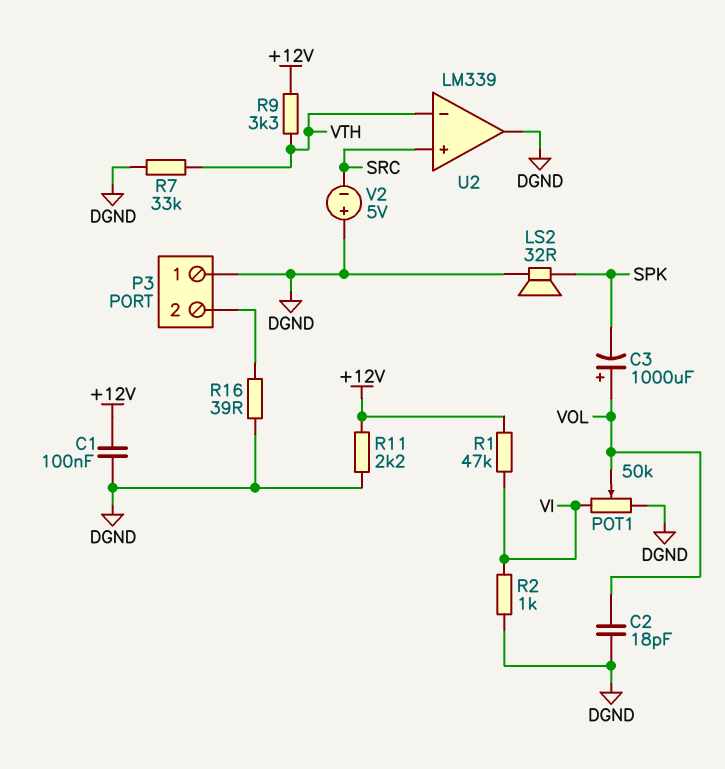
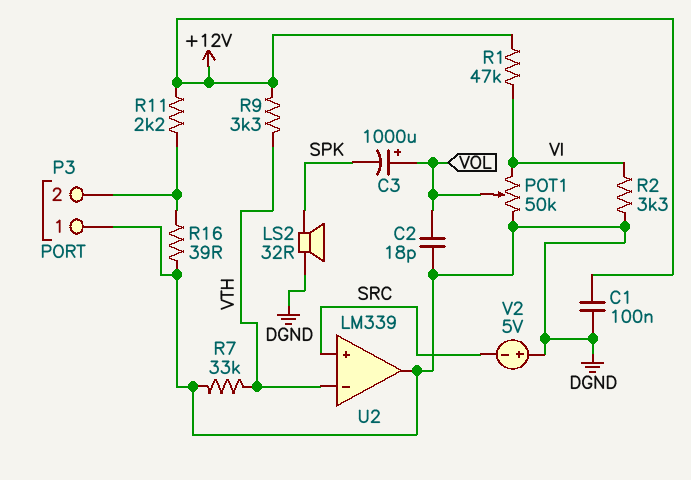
R2: 1k (DGND, VI) -> 3.3k (DGND, VI)
R11: 2.2k (+12V, DGND) -> 2.2k (+12V, P3/2)

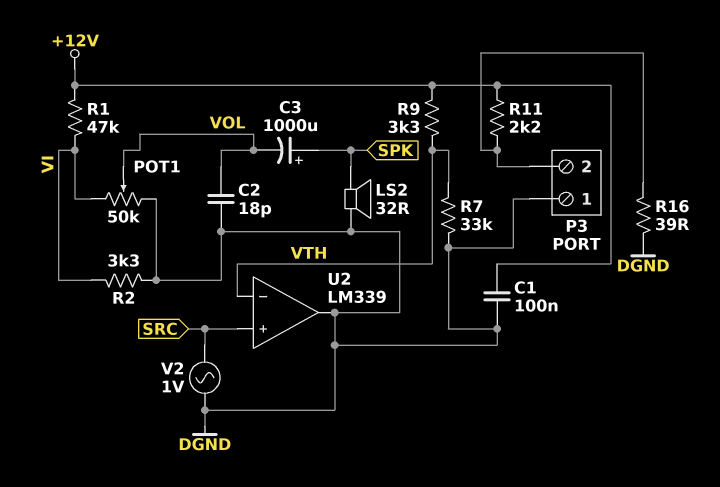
C3: 1000uF (plus VOL, minus SPK) -> 1000uF (plus SPK, minus VOL)
V2: 5V (plus DGND, minus SRC) -> AC 1V (DGND, SRC)

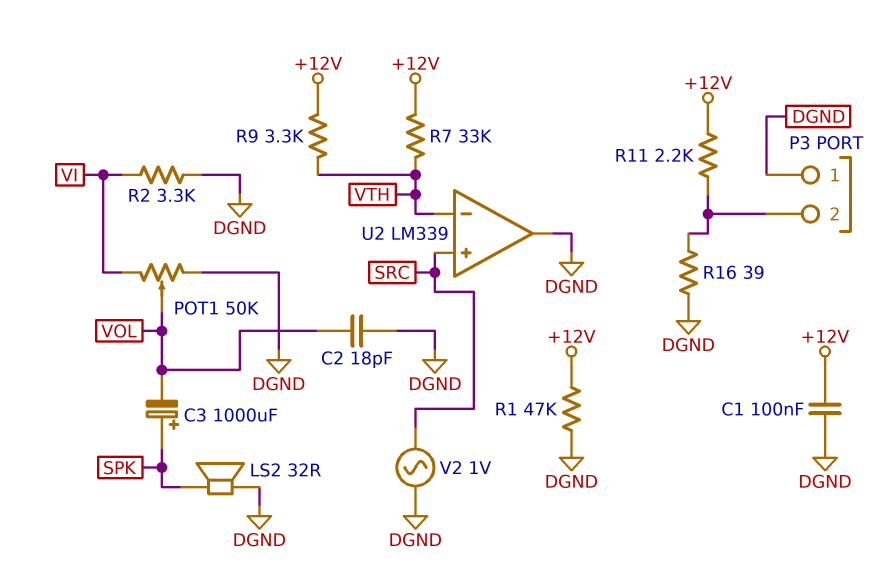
R1: 47k (+12V, VI) -> 47k (+12V, DGND)
R7: 33k (DGND, VTH) -> 33k (+12V, VTH)

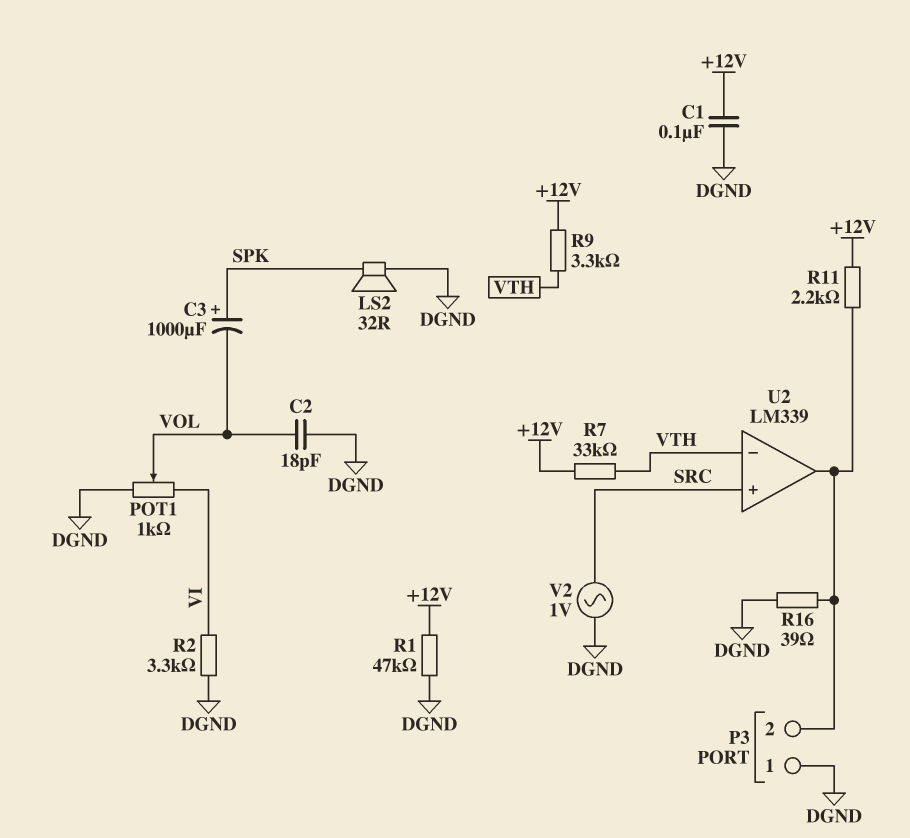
POT1: 50k (DGND, VI, wiper VOL) -> 1k (DGND, VI, wiper VOL)
U2 pin out: DGND -> P3/2

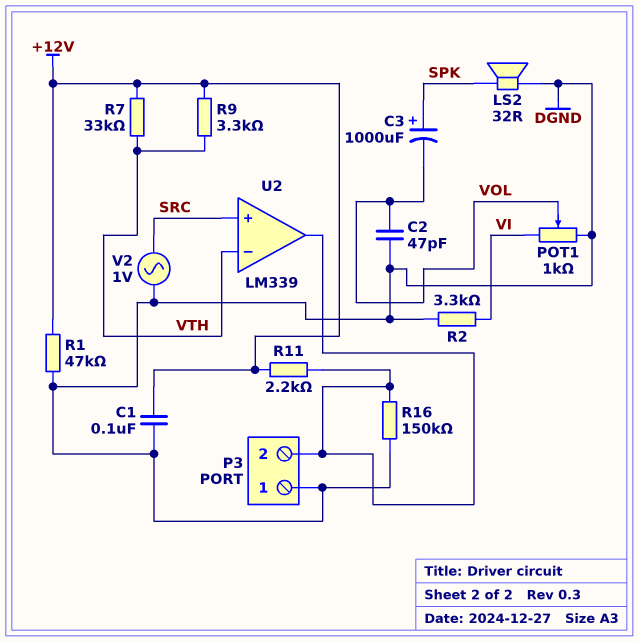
C2: 18pF (DGND, VOL) -> 47pF (DGND, VOL)
R16: 39 (DGND, P3/2) -> 150k (DGND, P3/2)

